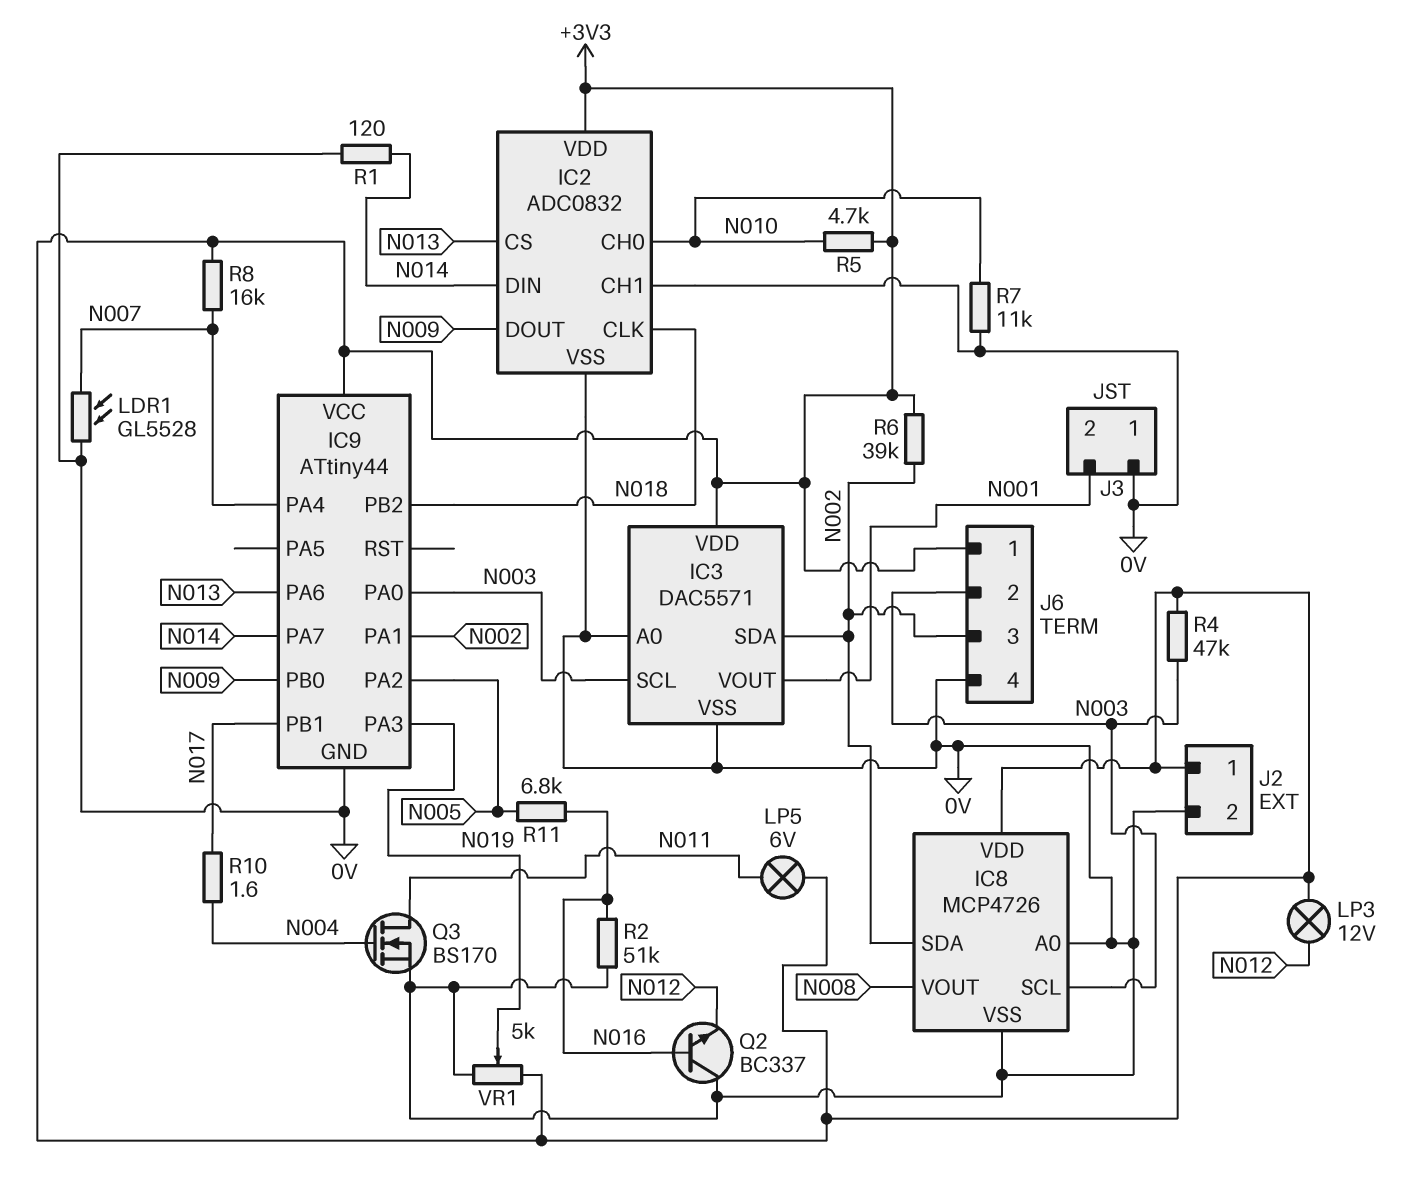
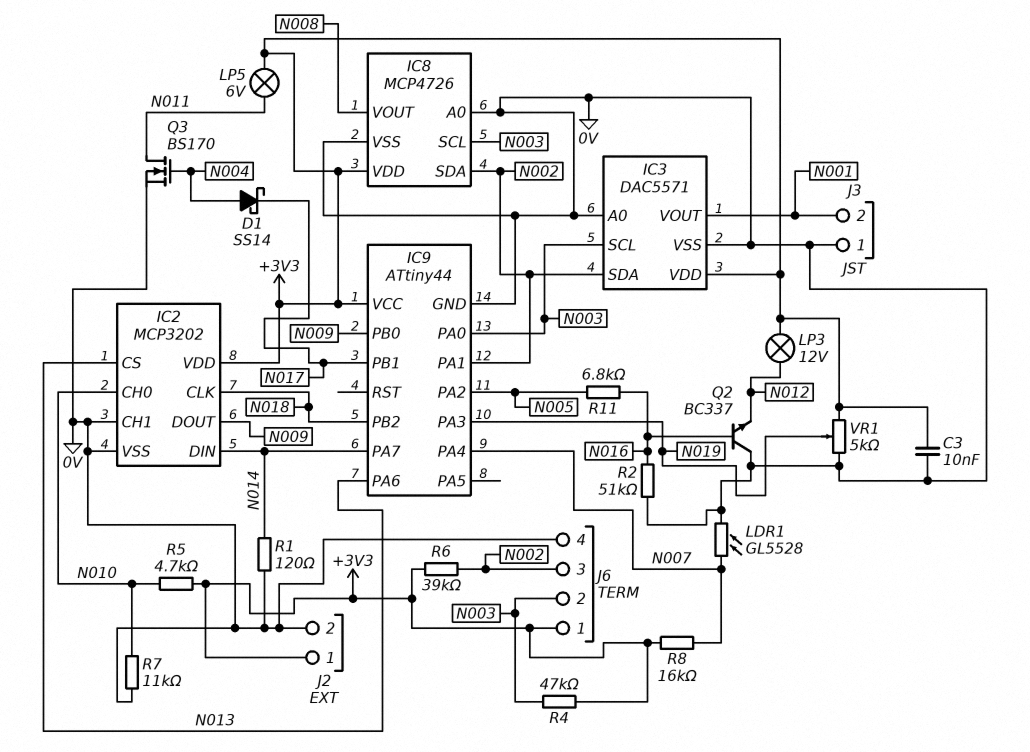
C3: none -> 10nF (+3V3, 0V)
D1: none -> schottky SS14 (A N004, K N017)
IC2: ADC0832 -> MCP3202
R10: 1.6 (N004, N017) -> none

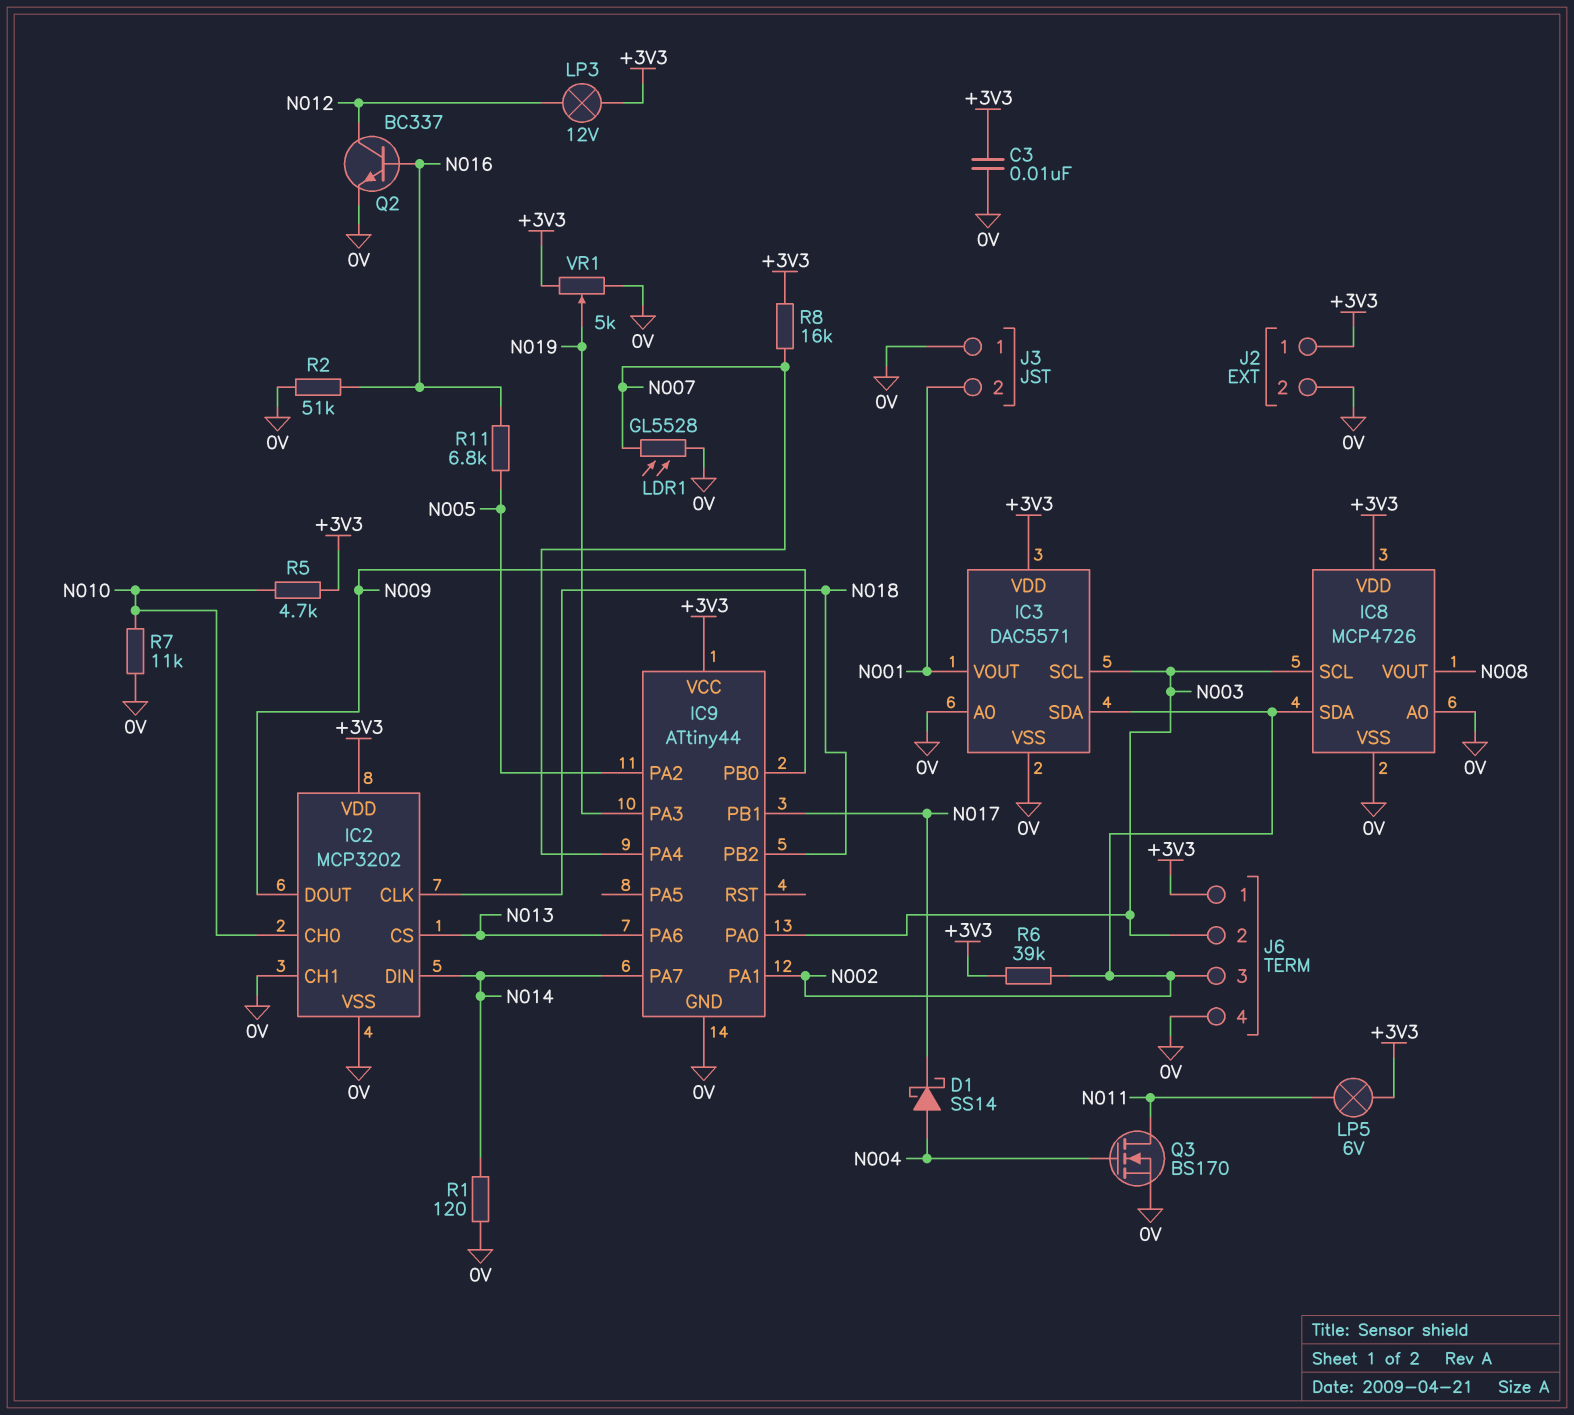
Q2: NPN BC337 (B N016, C 0V, E N012) -> NPN BC337 (B N016, C N012, E 0V)
R4: 47k (+3V3, N003) -> none

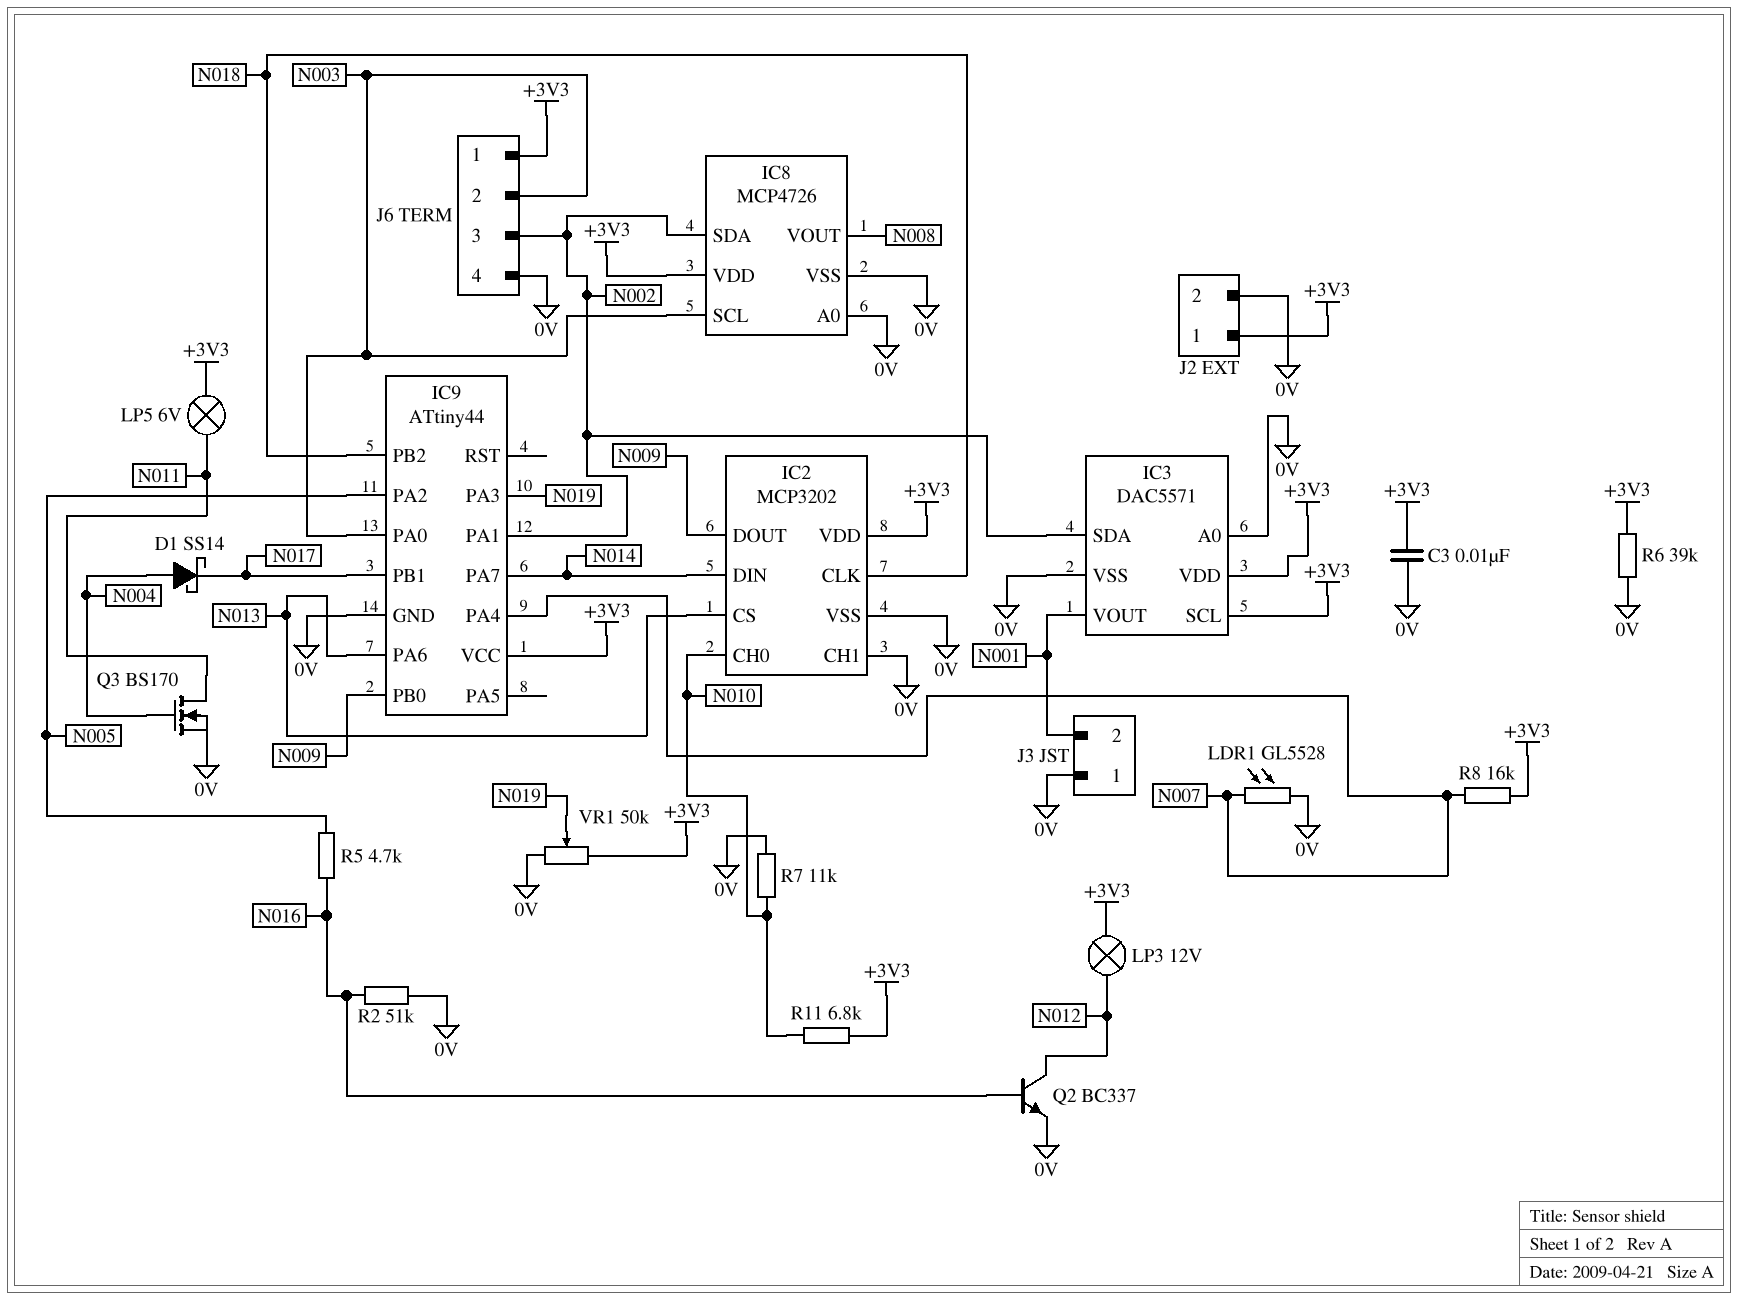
IC3 pin SCL: N003 -> +3V3
R1: 120 (0V, N014) -> none
R5: 4.7k (+3V3, N010) -> 4.7k (N005, N016)
R6: 39k (+3V3, N002) -> 39k (+3V3, 0V)
R11: 6.8k (N005, N016) -> 6.8k (+3V3, N010)
VR1: 5k (+3V3, 0V, wiper N019) -> 50k (+3V3, 0V, wiper N019)

